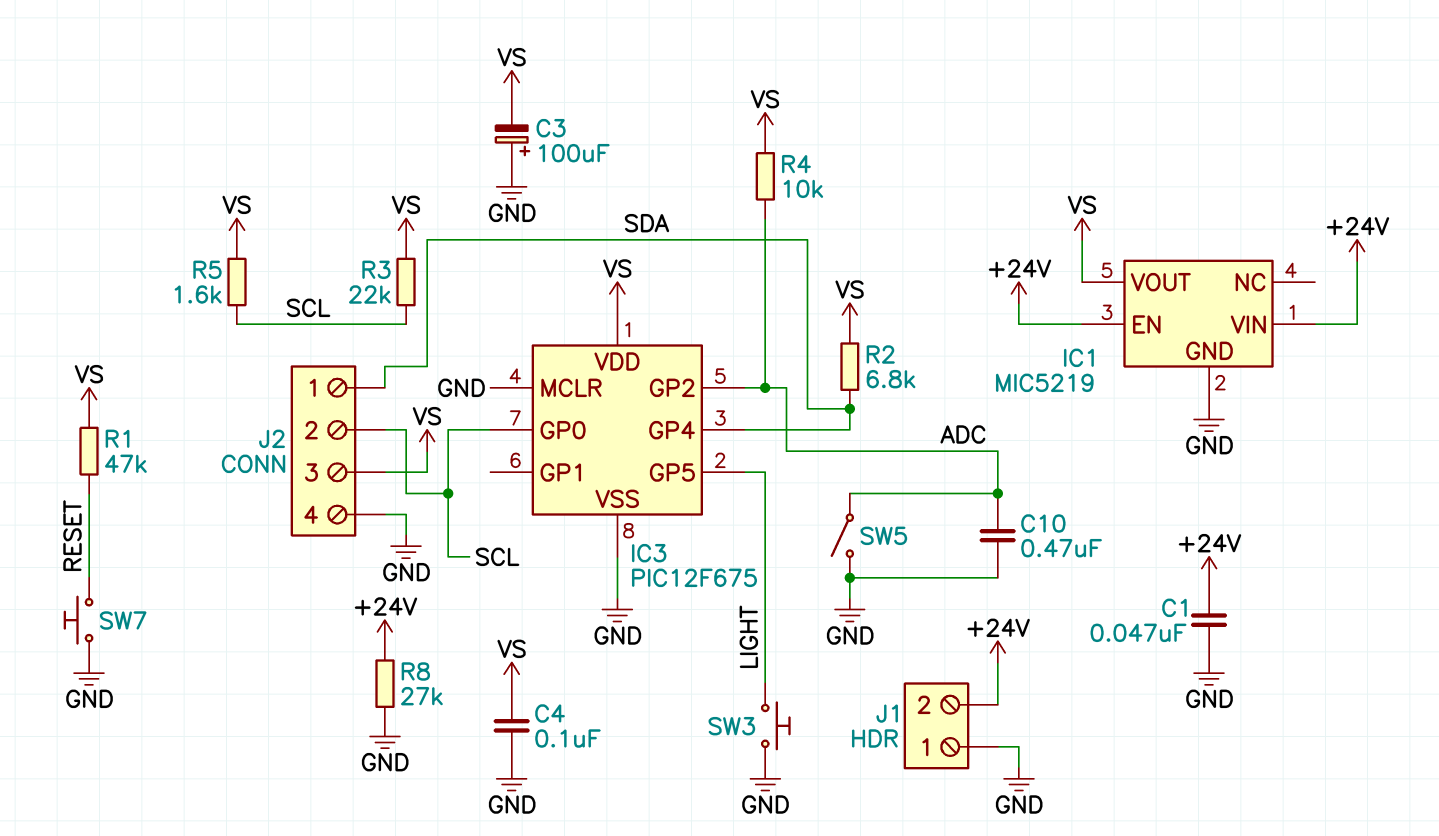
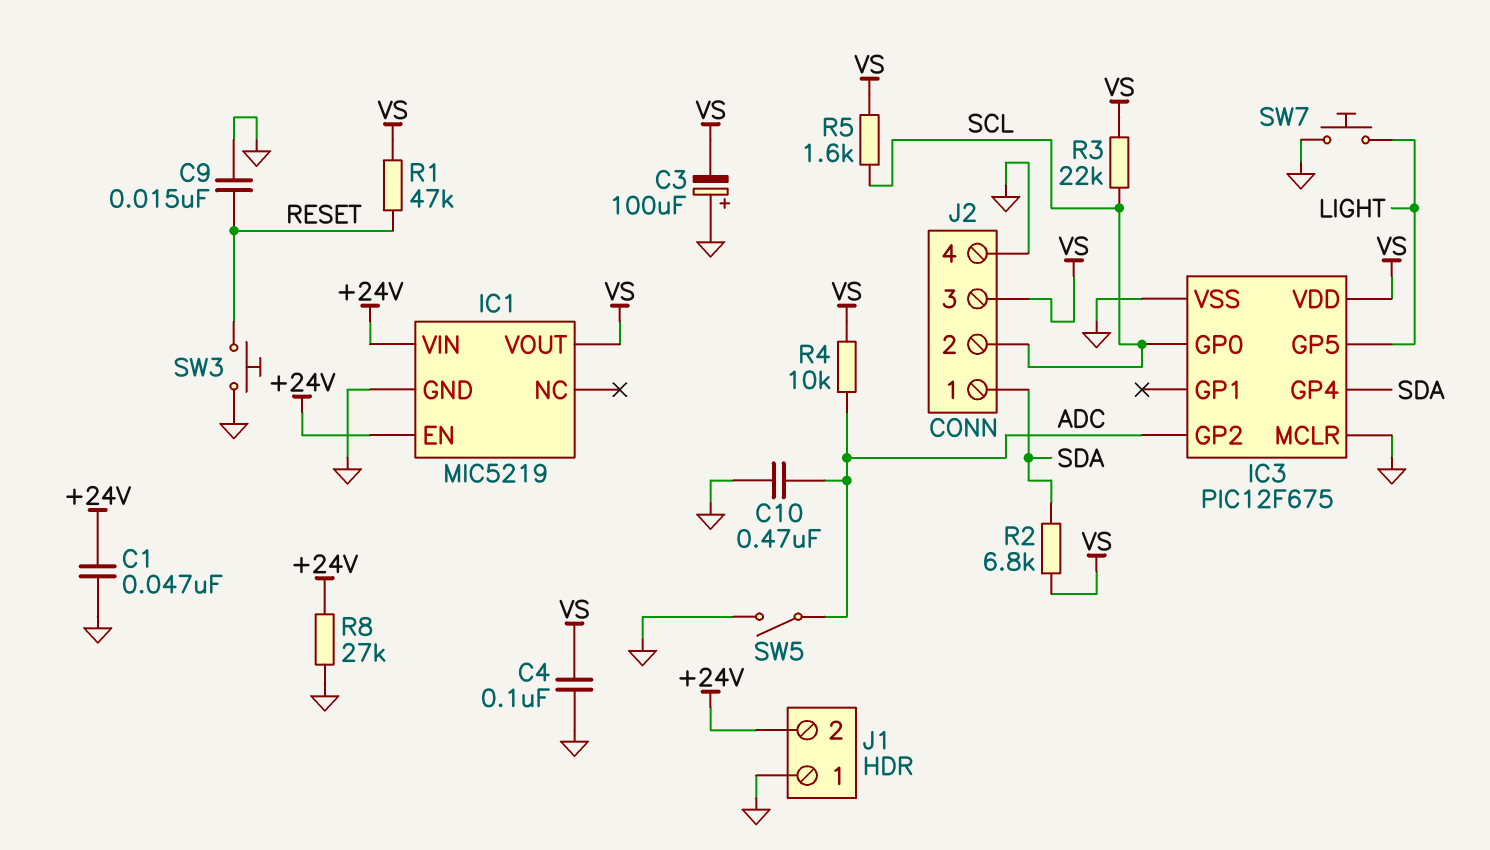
C9: none -> 15nF (GND, RESET)
SW3: button (GND, LIGHT) -> button (GND, RESET)
SW7: button (GND, RESET) -> button (GND, LIGHT)

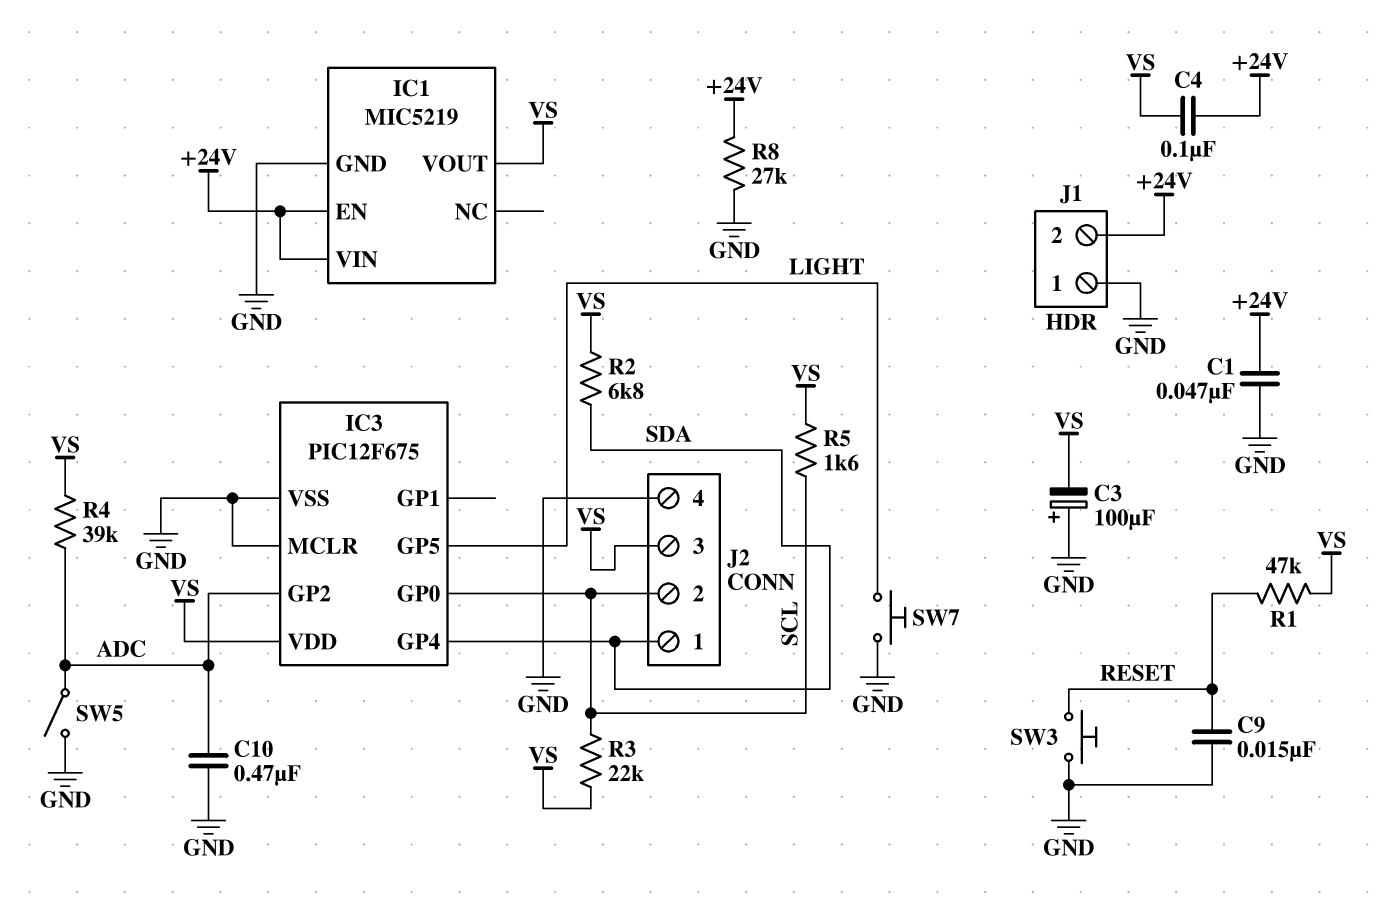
C4: 100nF (GND, VS) -> 100nF (+24V, VS)
R4: 10k (ADC, VS) -> 39k (ADC, VS)

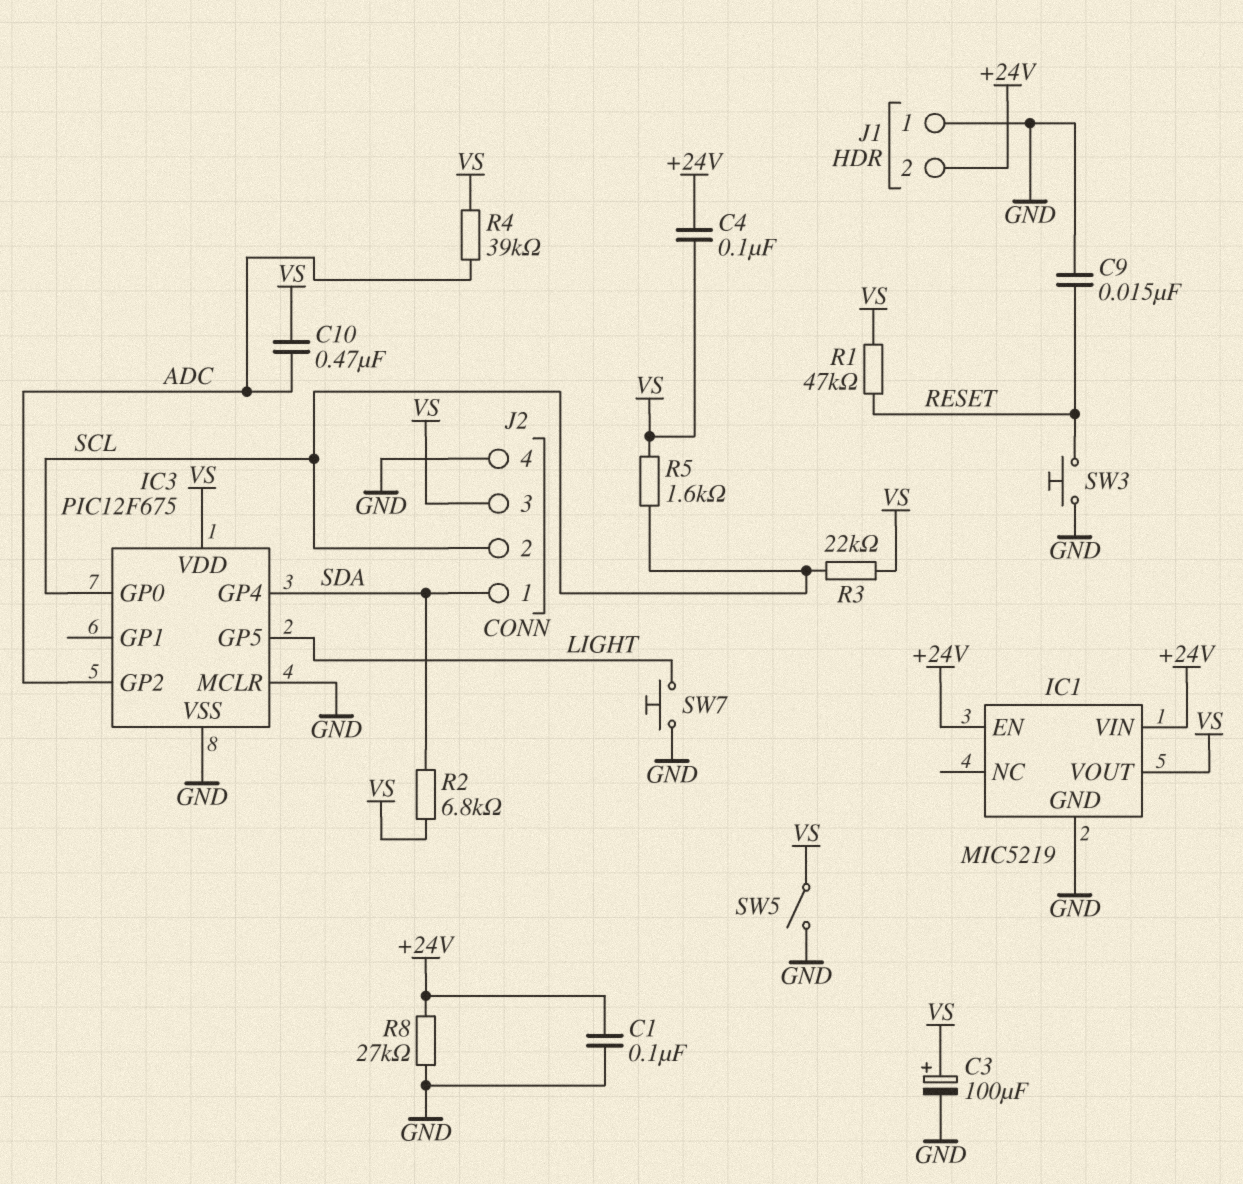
C1: 47nF (+24V, GND) -> 100nF (+24V, GND)
C3: 100uF (plus GND, minus VS) -> 100uF (plus VS, minus GND)
C10: 470nF (ADC, GND) -> 470nF (ADC, VS)
SW5: switch (ADC, GND) -> switch (GND, VS)

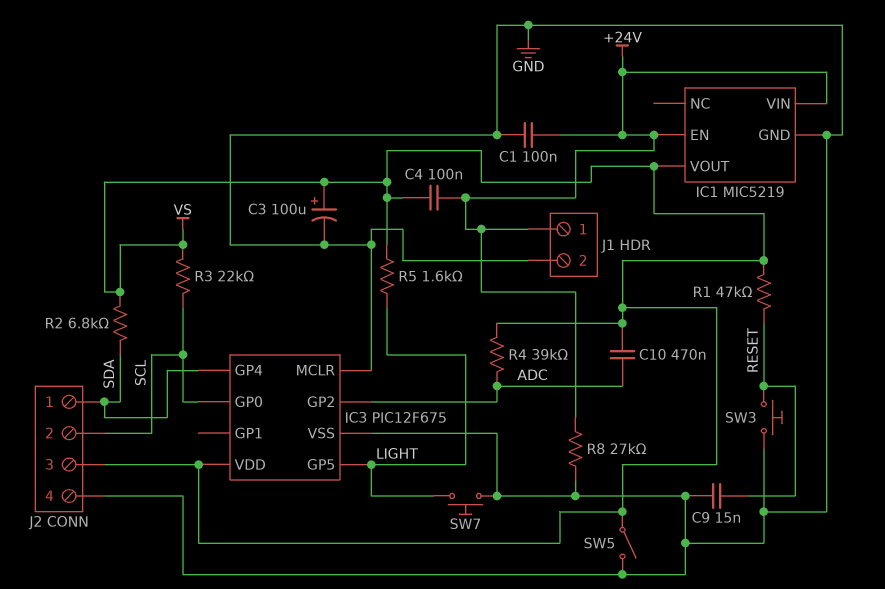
J1 pin 1: GND -> +24V
J1 pin 2: +24V -> GND
R5: 1.6k (SCL, VS) -> 1.6k (LIGHT, VS)

